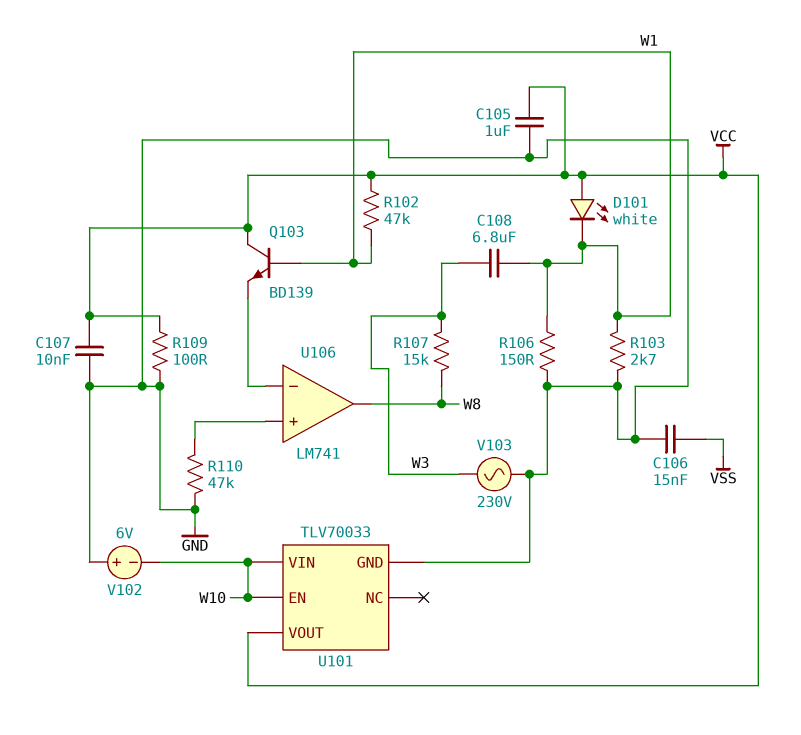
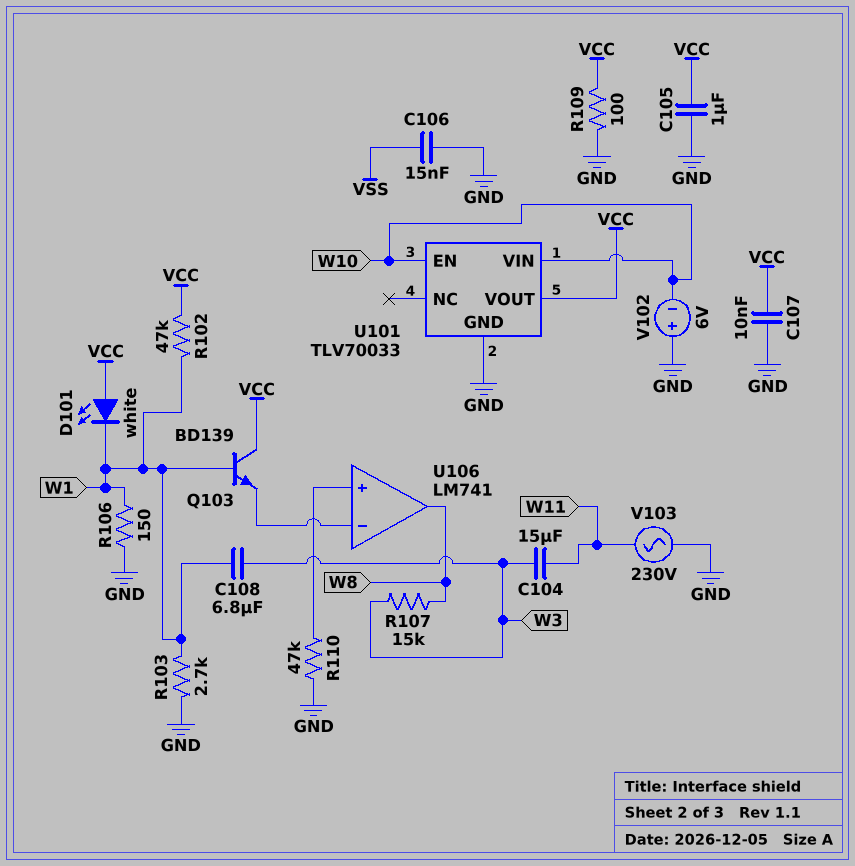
C104: none -> 15uF (W3, W11)
V103: AC 230V (GND, W3) -> AC 230V (GND, W11)

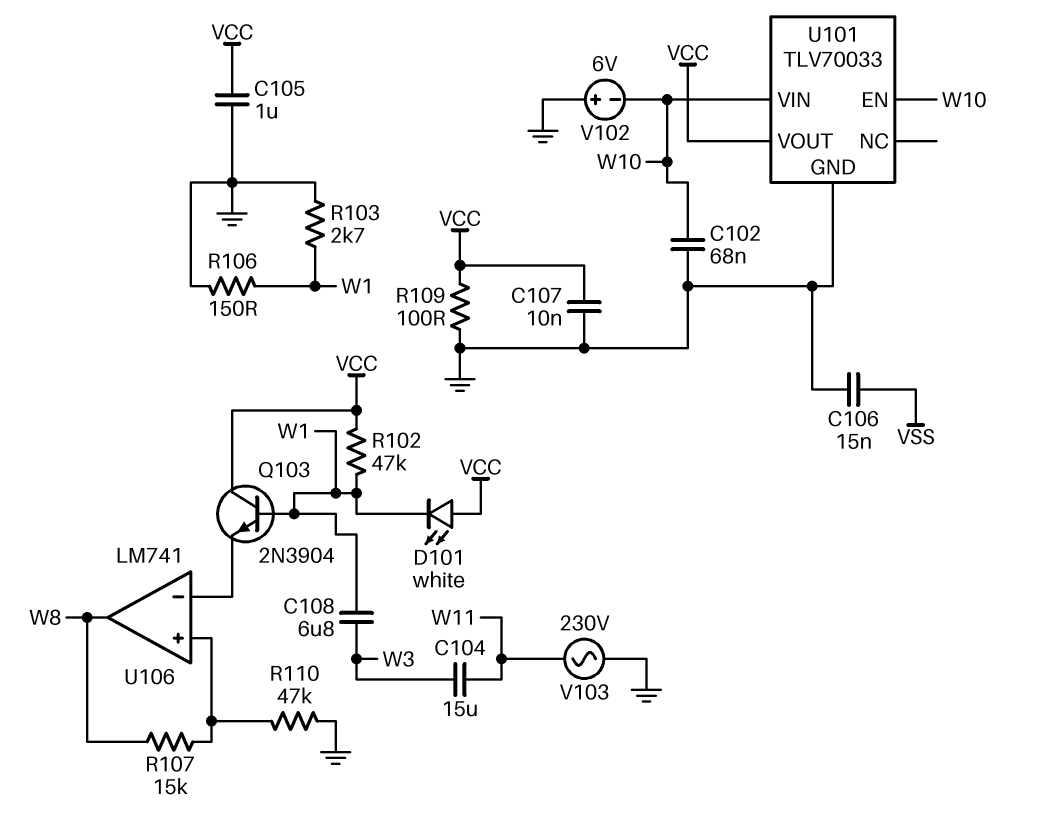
C102: none -> 68nF (GND, W10)
Q103: NPN BD139 (B W1, C VCC, E U106/in-) -> NPN 2N3904 (B W1, C VCC, E U106/in-)
R107: 15k (W3, W8) -> 15k (U106/in+, W8)

